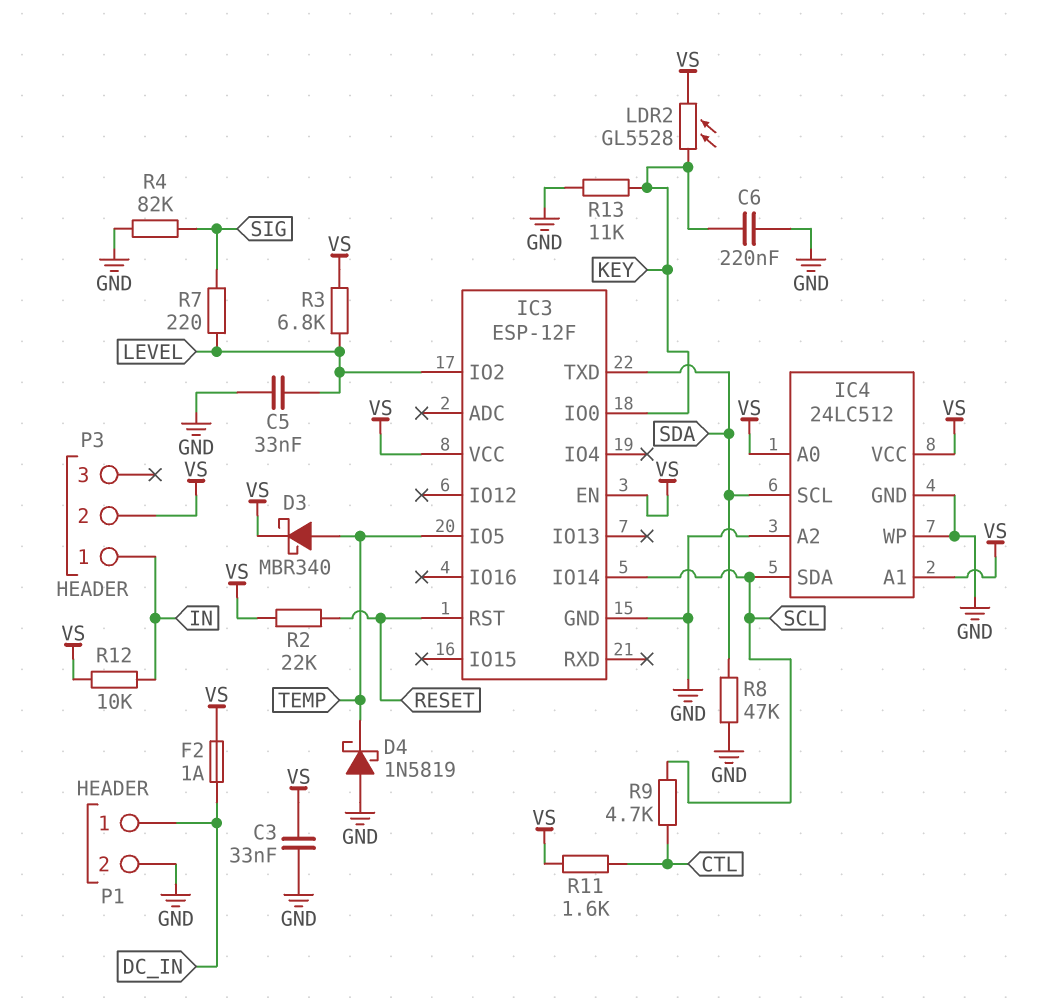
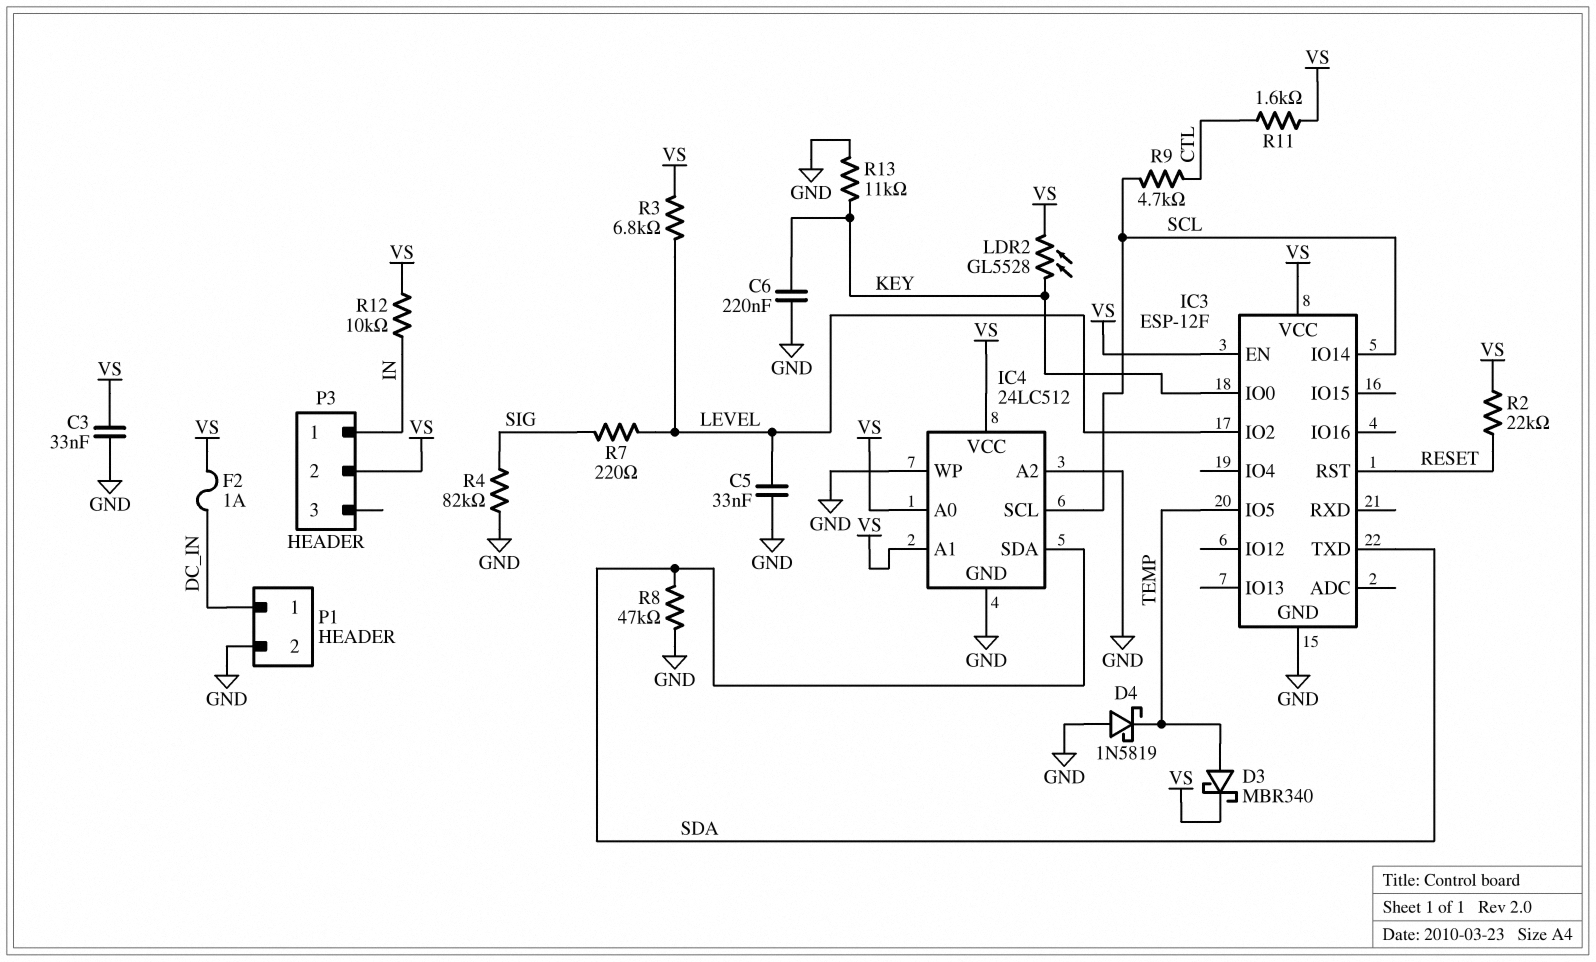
IC4 pin SCL: SDA -> SCL
IC4 pin SDA: SCL -> SDA

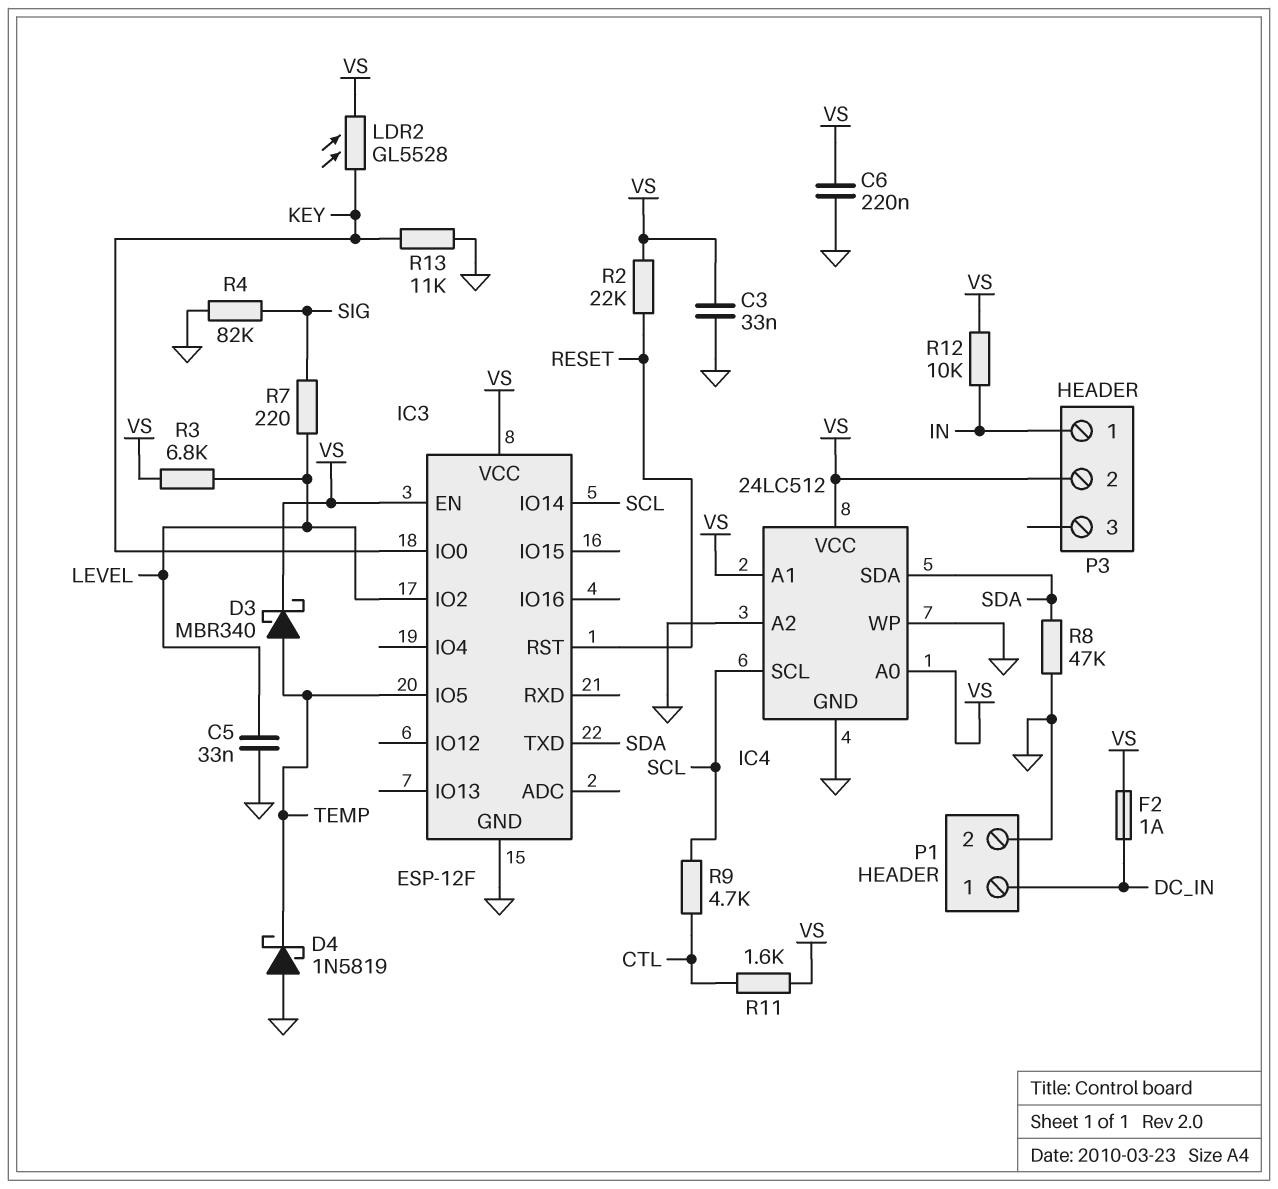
C6: 220nF (GND, KEY) -> 220nF (GND, VS)

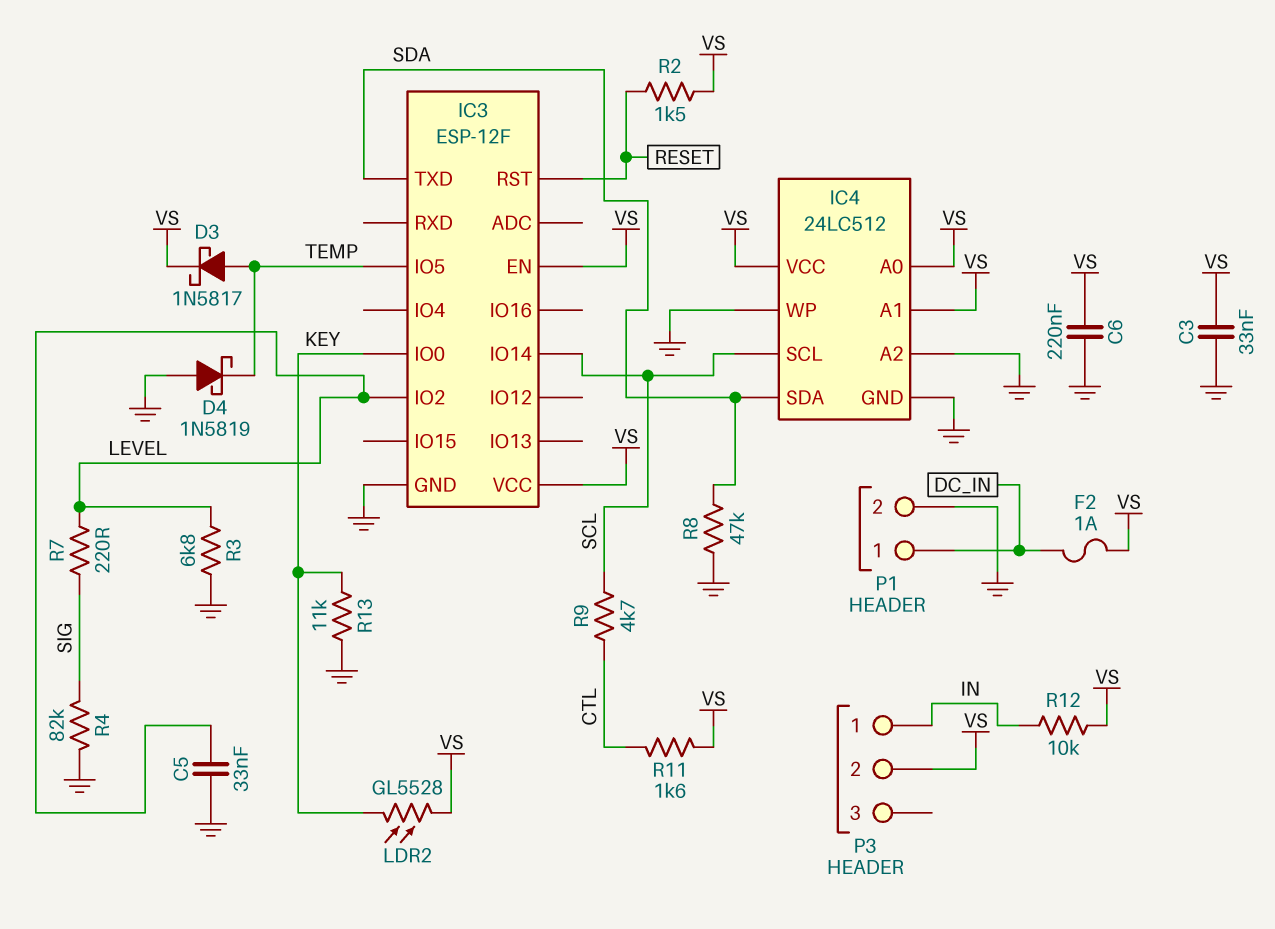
D3: schottky MBR340 (A TEMP, K VS) -> schottky 1N5817 (A TEMP, K VS)
R2: 22k (RESET, VS) -> 1.5k (RESET, VS)
R3: 6.8k (LEVEL, VS) -> 6.8k (GND, LEVEL)

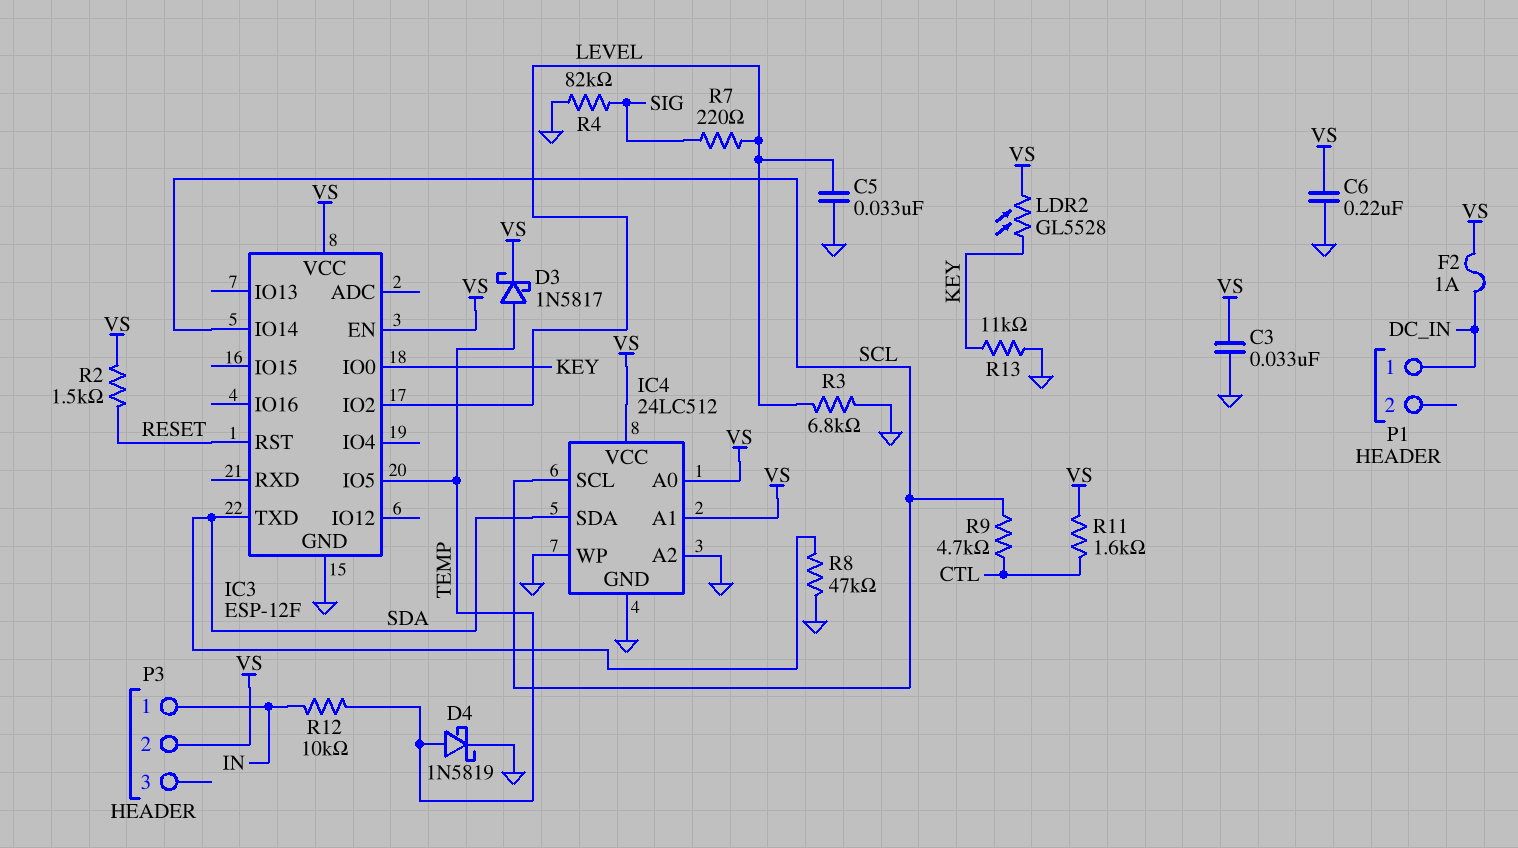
D4: schottky 1N5819 (A GND, K TEMP) -> schottky 1N5819 (A TEMP, K GND)
P1 pin 2: GND -> none
R12: 10k (IN, VS) -> 10k (IN, TEMP)

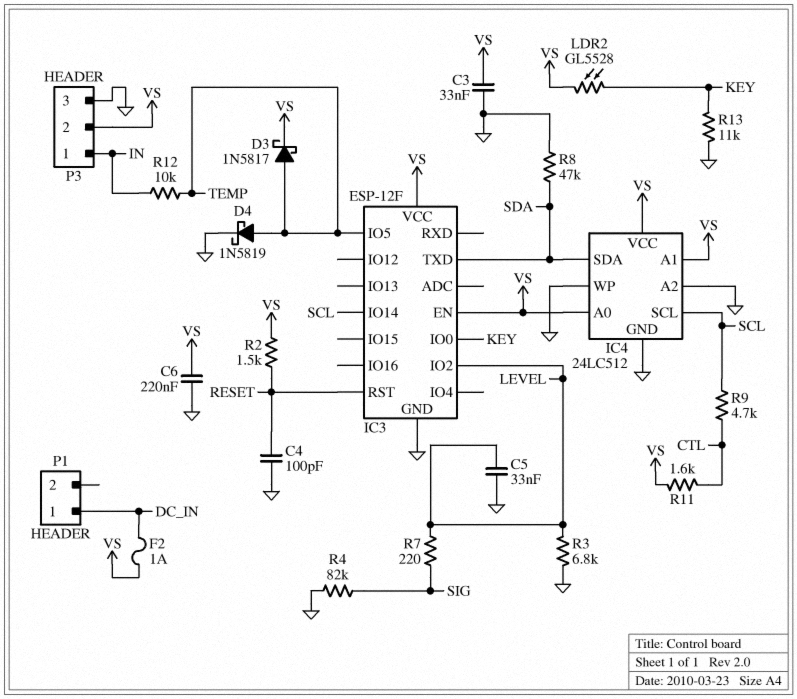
C4: none -> 100pF (GND, RESET)
P3 pin 3: none -> GND

